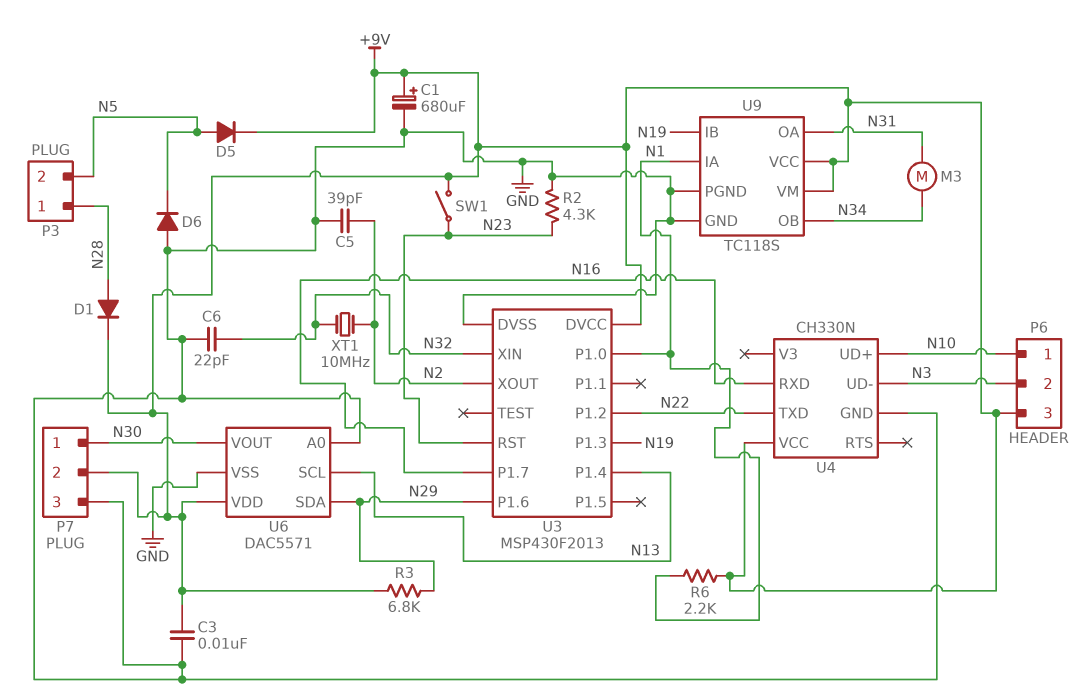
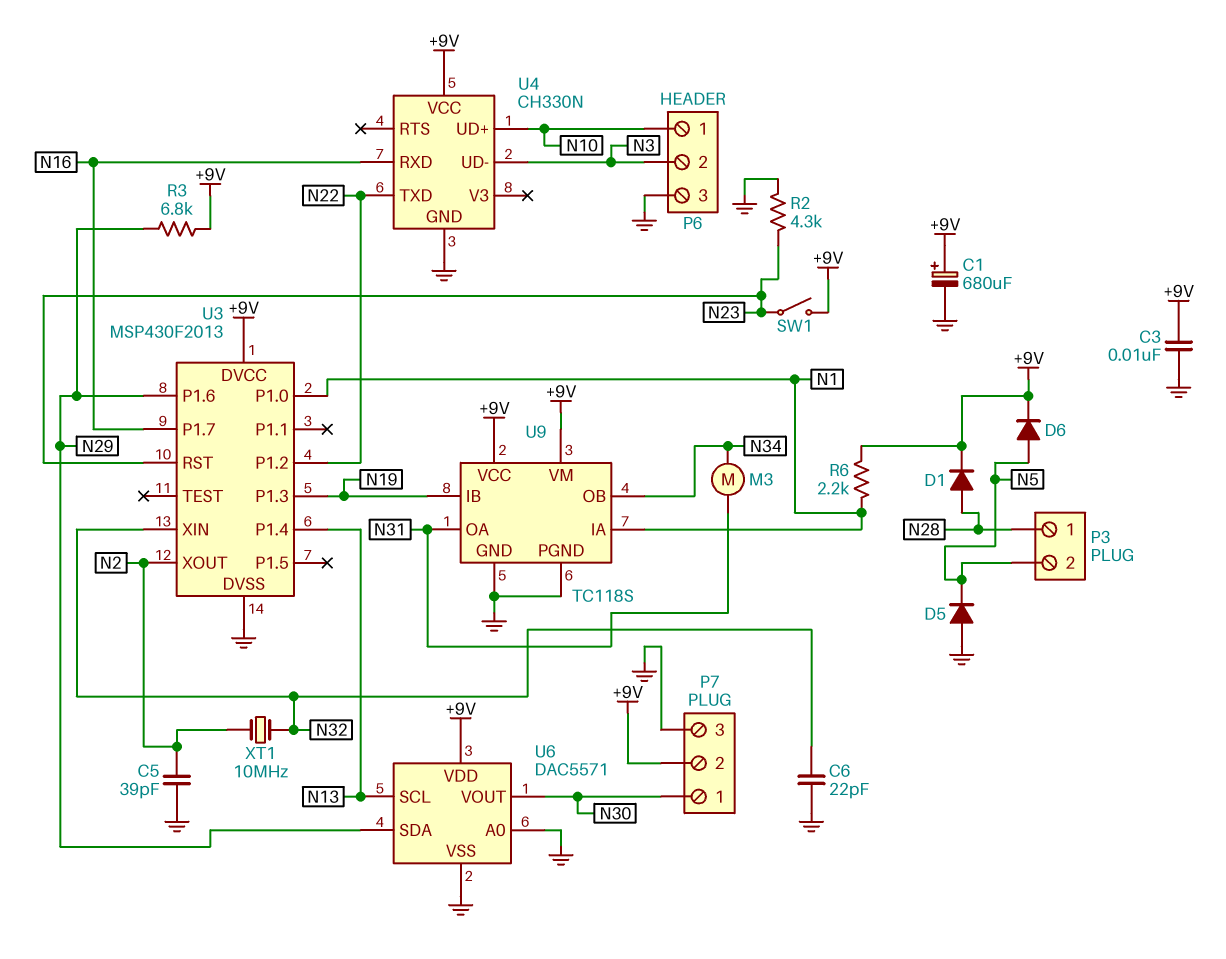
D5: diode (A N5, K +9V) -> diode (A GND, K N5)
D6: diode (A GND, K N5) -> diode (A N5, K +9V)
P6 pin 3: +9V -> GND

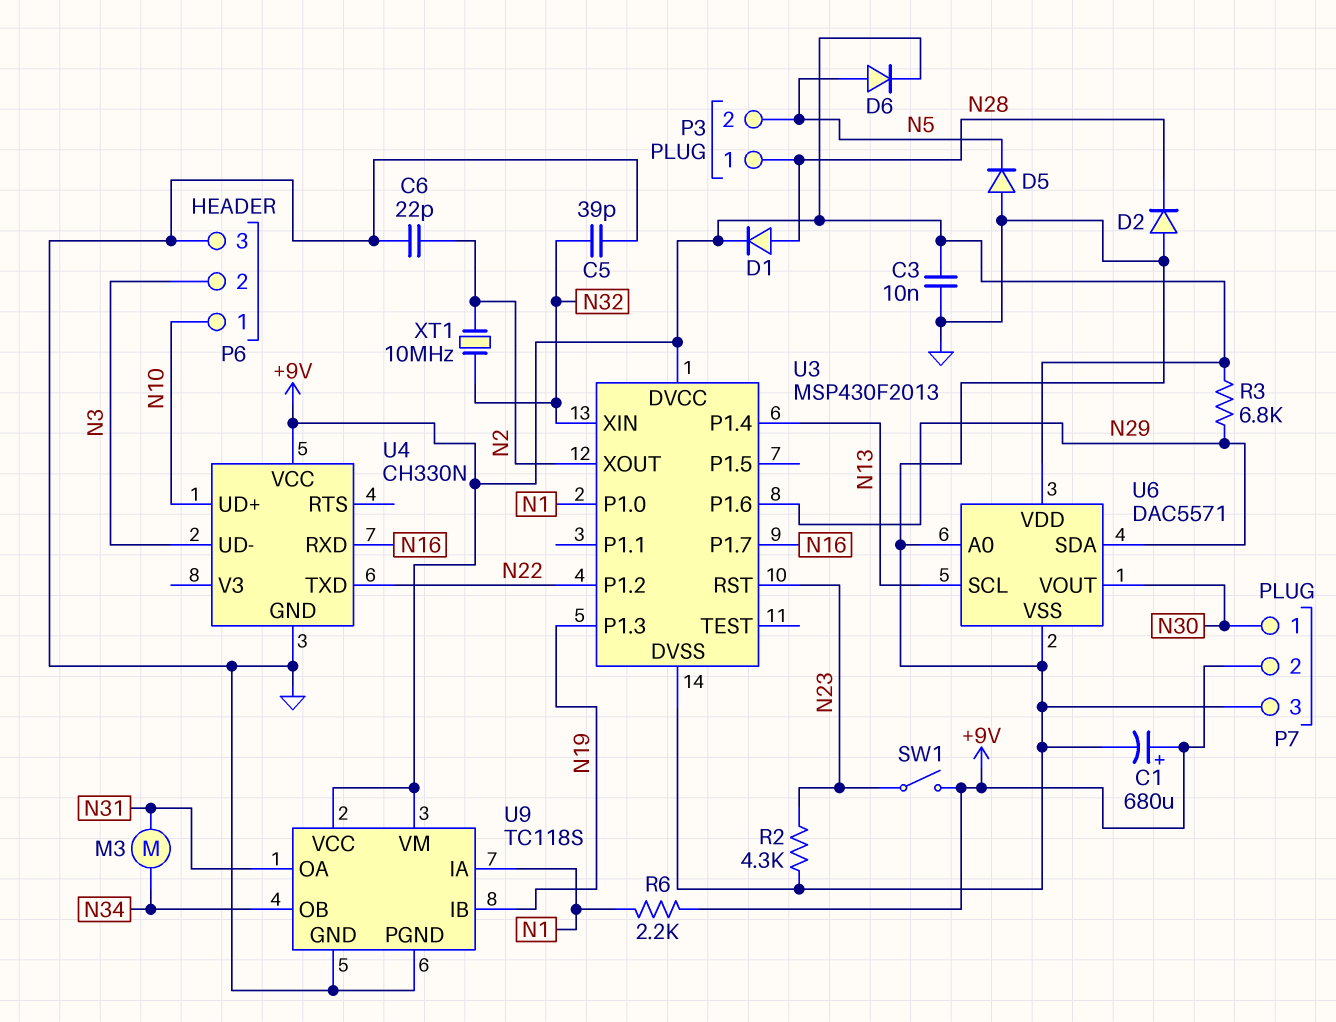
C5: 39pF (GND, N2) -> 39pF (GND, N32)
C6: 22pF (GND, N32) -> 22pF (GND, N2)
D2: none -> diode (A GND, K N28)

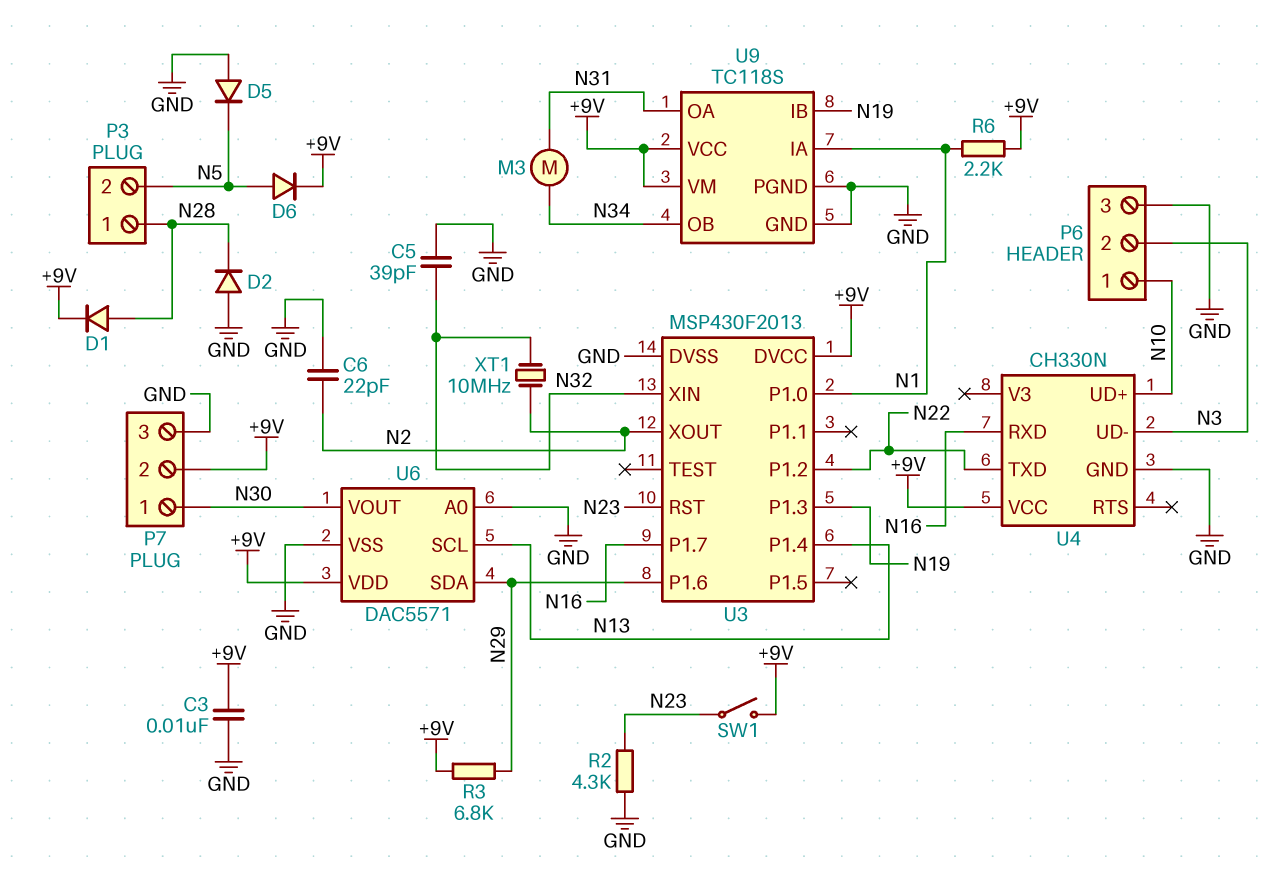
C1: 680uF (plus +9V, minus GND) -> none

